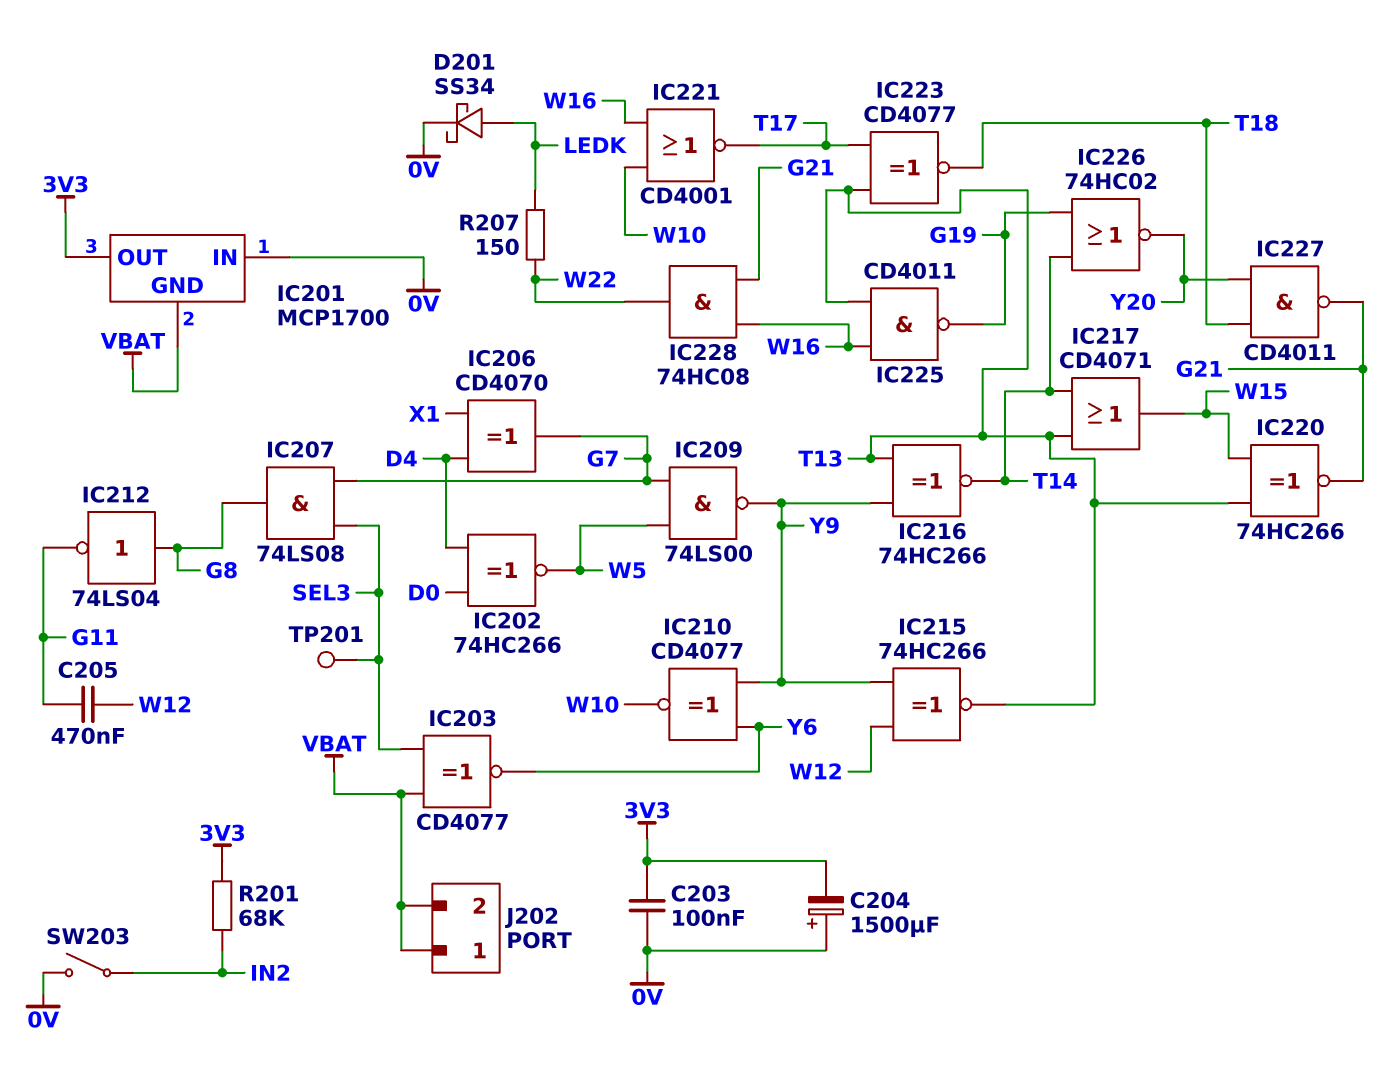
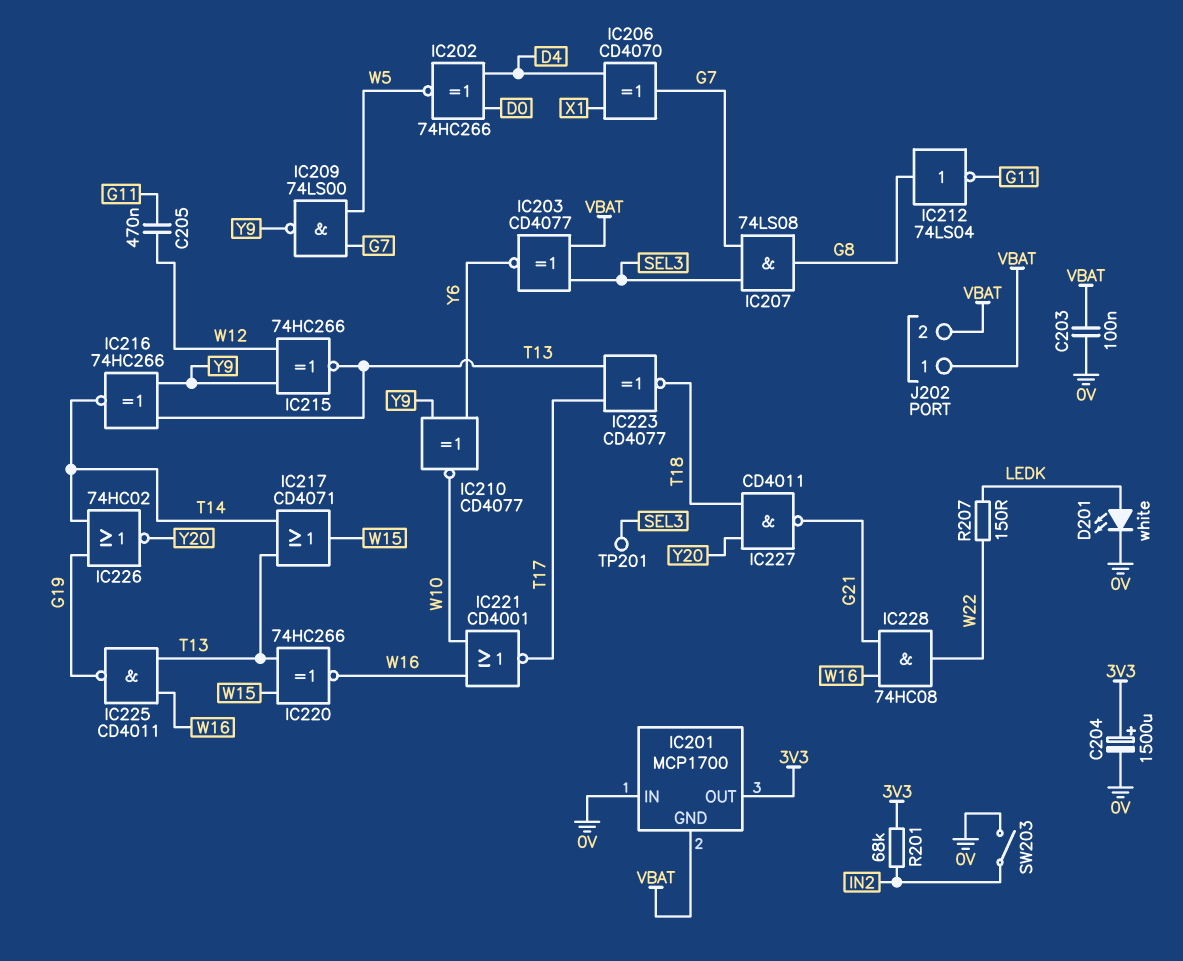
C203: 100nF (0V, 3V3) -> 100nF (0V, VBAT)
C204: 1500uF (plus 0V, minus 3V3) -> 1500uF (plus 3V3, minus 0V)
D201: schottky SS34 (A LEDK, K 0V) -> LED white (A LEDK, K 0V)
IC220: XNOR 74HC266 (in T13, in W15, out G21) -> XNOR 74HC266 (in T13, in W15, out W16)

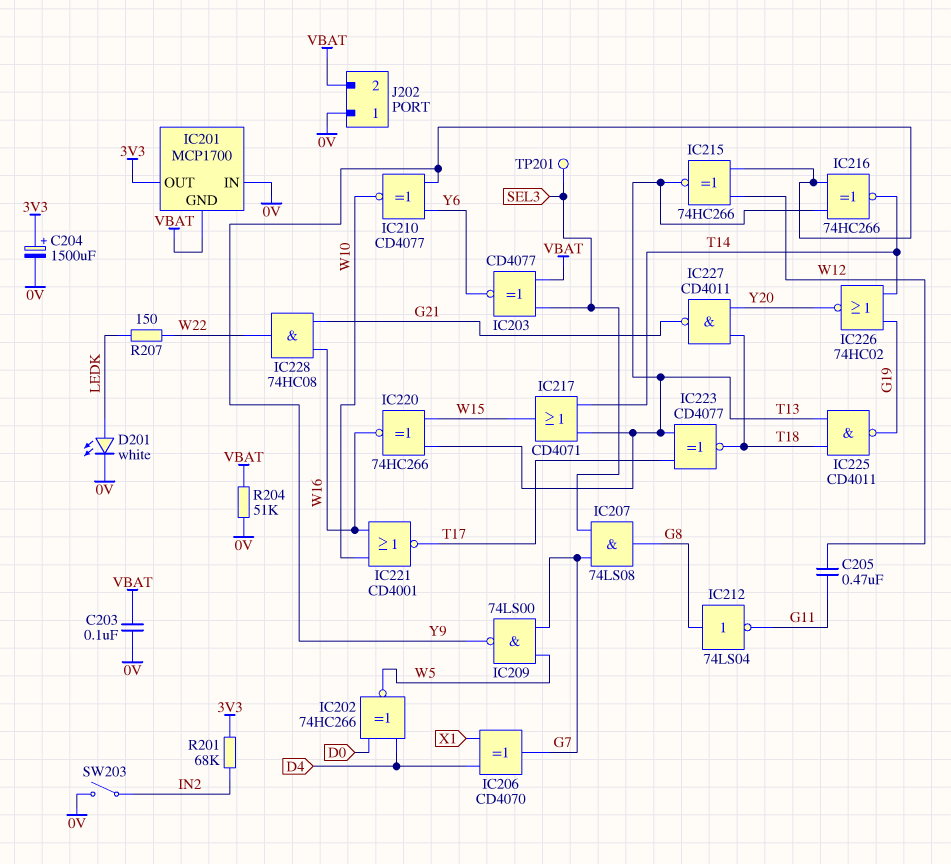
IC225: NAND CD4011 (in T13, in W16, out G19) -> NAND CD4011 (in T13, in T18, out G19)
J202 pin 1: VBAT -> 0V
R204: none -> 51k (0V, VBAT)

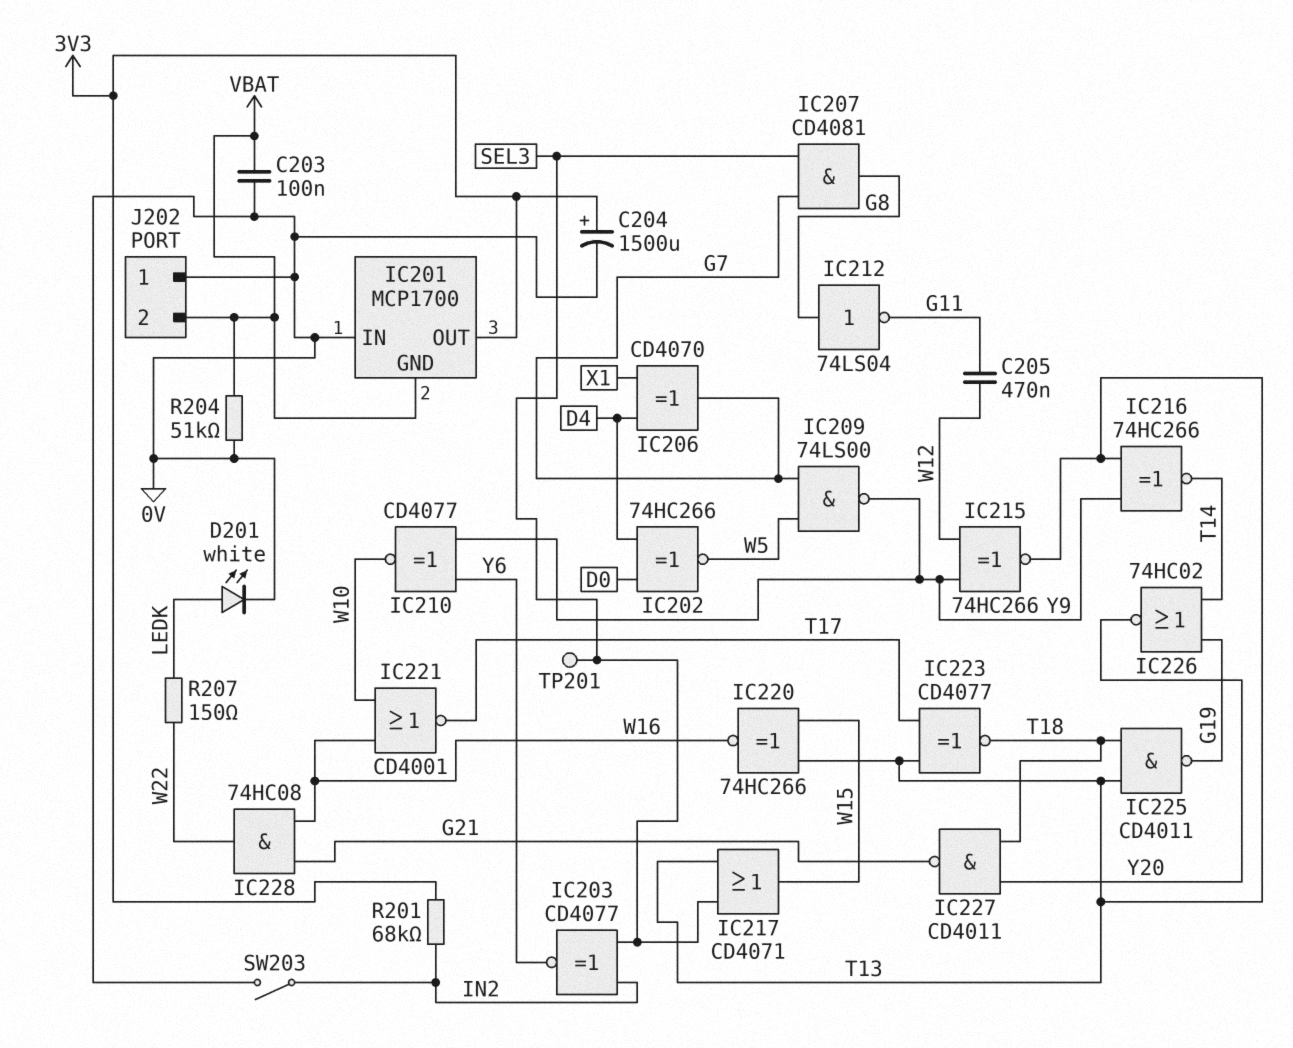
IC203: XNOR CD4077 (in SEL3, in VBAT, out Y6) -> XNOR CD4077 (in IN2, in SEL3, out Y6)
IC207: AND 74LS08 (in G7, in SEL3, out G8) -> AND CD4081 (in G7, in SEL3, out G8)
IC217: OR CD4071 (in T13, in T14, out W15) -> OR CD4071 (in SEL3, in T13, out W15)

